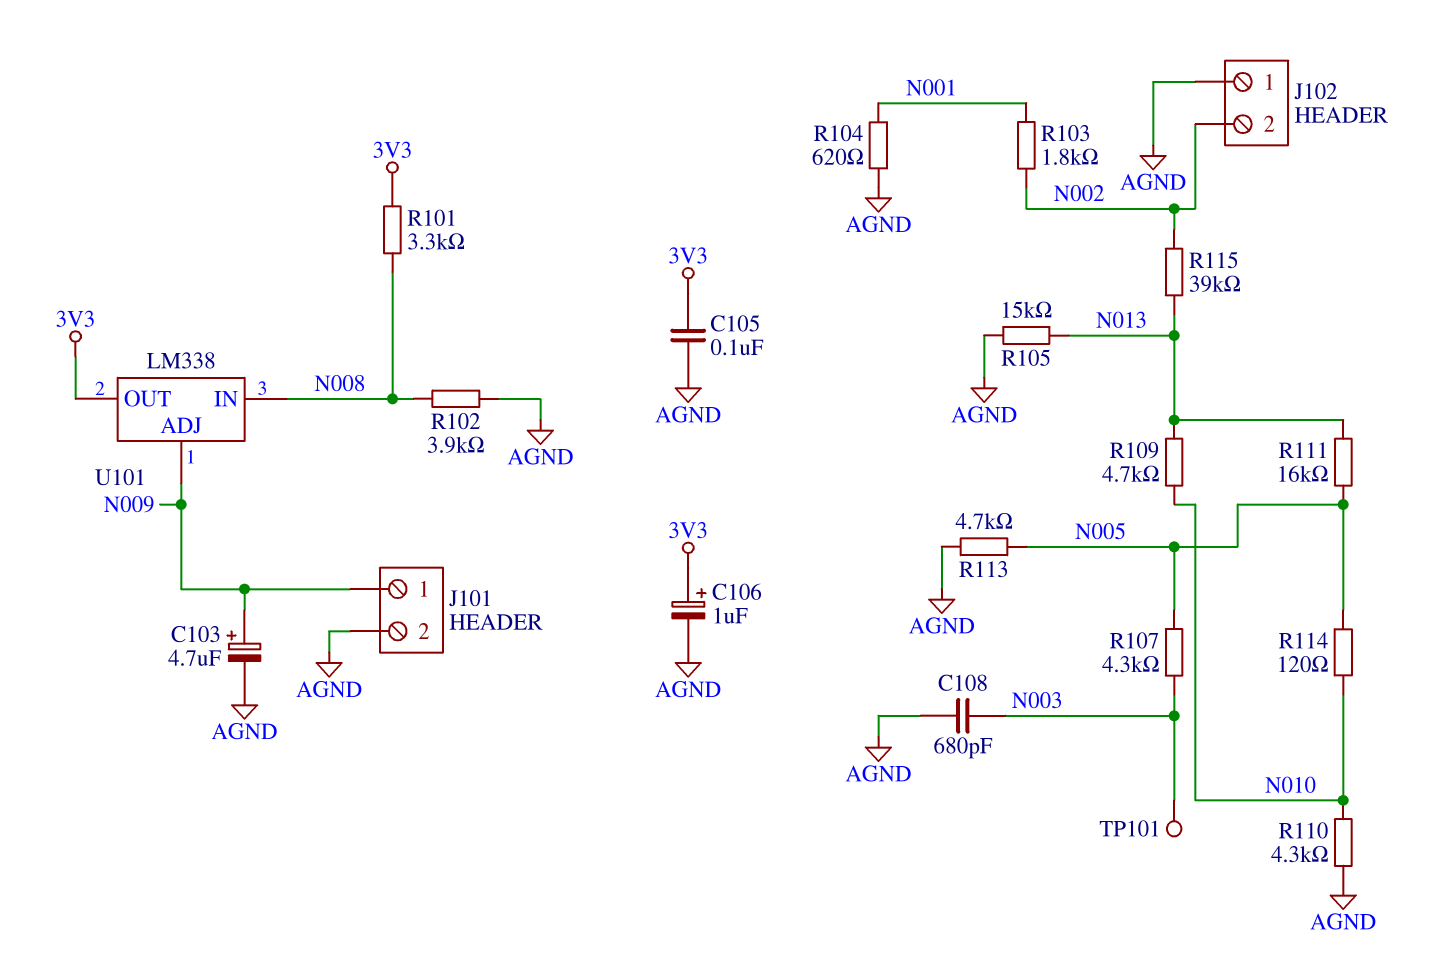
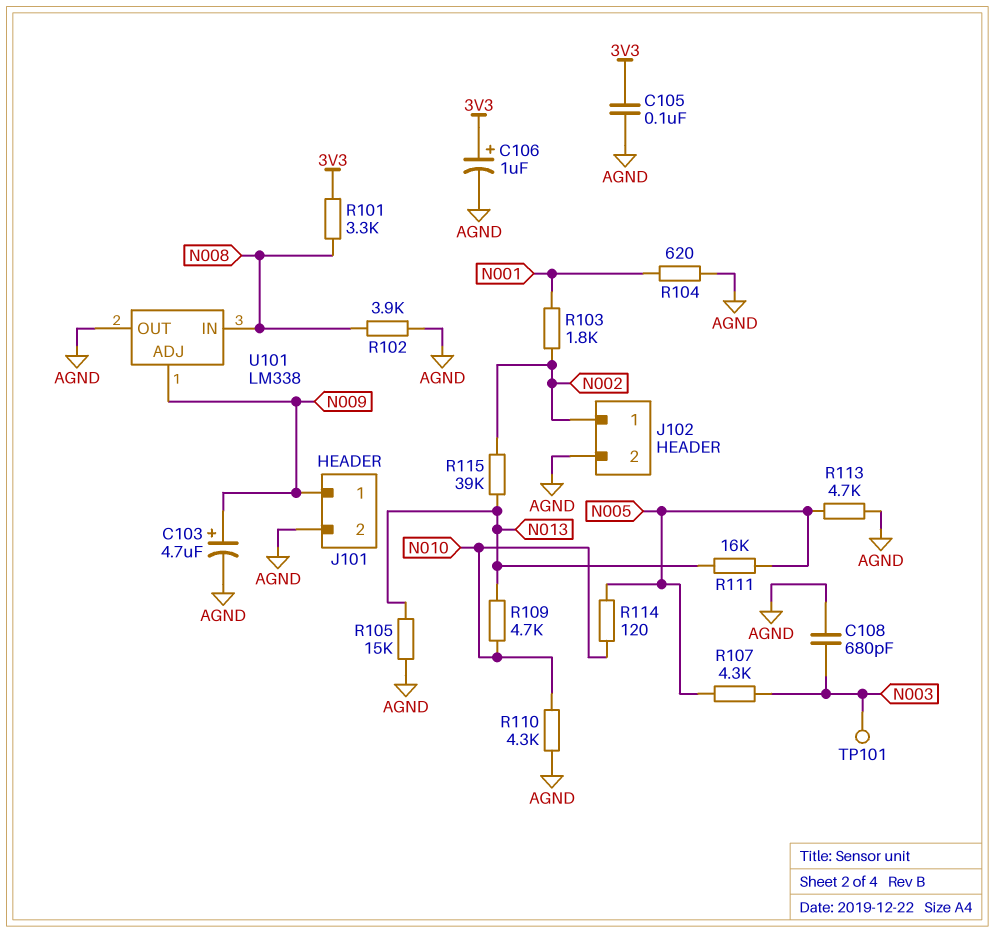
J102 pin 1: AGND -> N002
J102 pin 2: N002 -> AGND
U101 pin OUT: 3V3 -> AGND

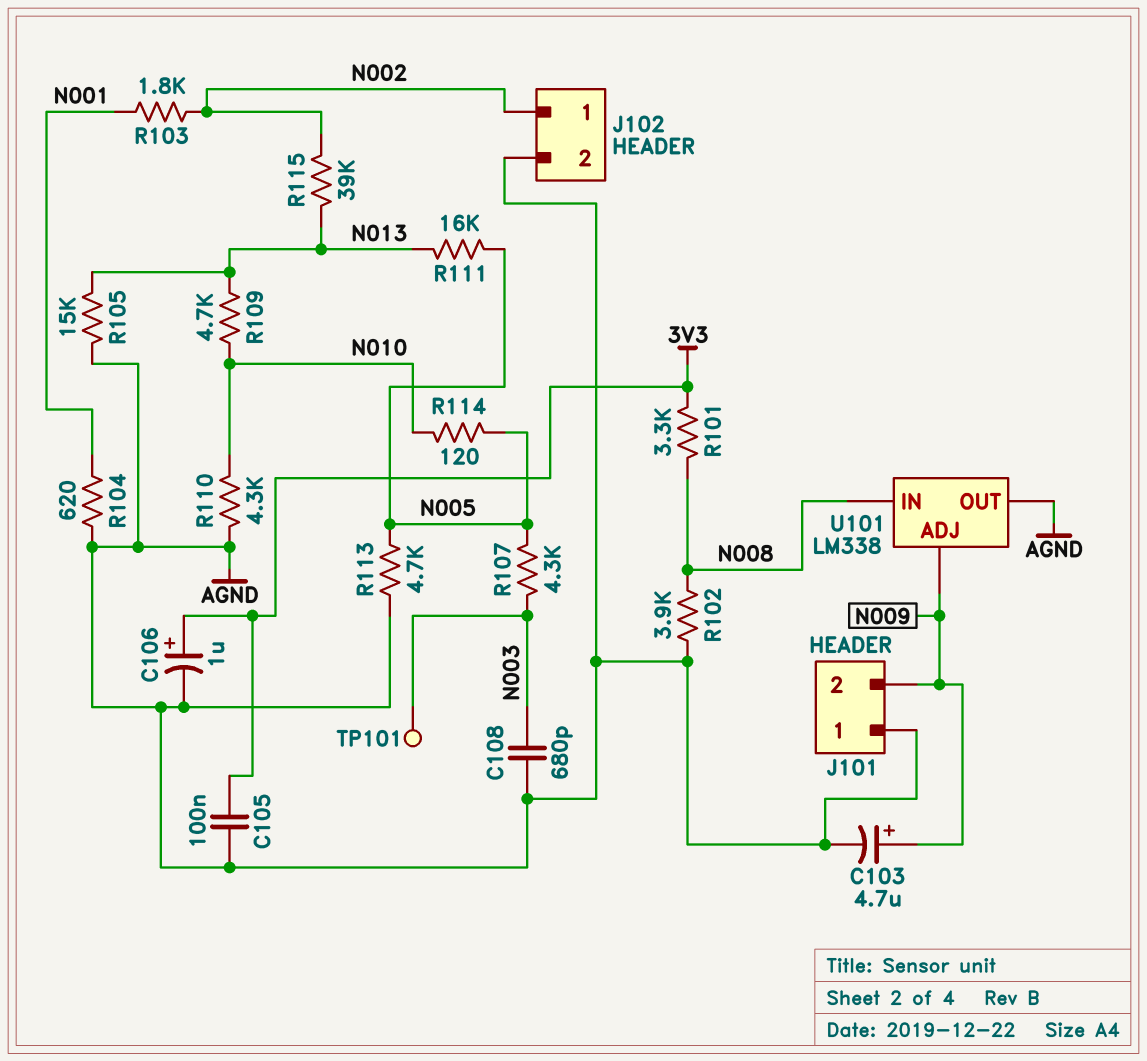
J101 pin 1: N009 -> AGND
J101 pin 2: AGND -> N009

